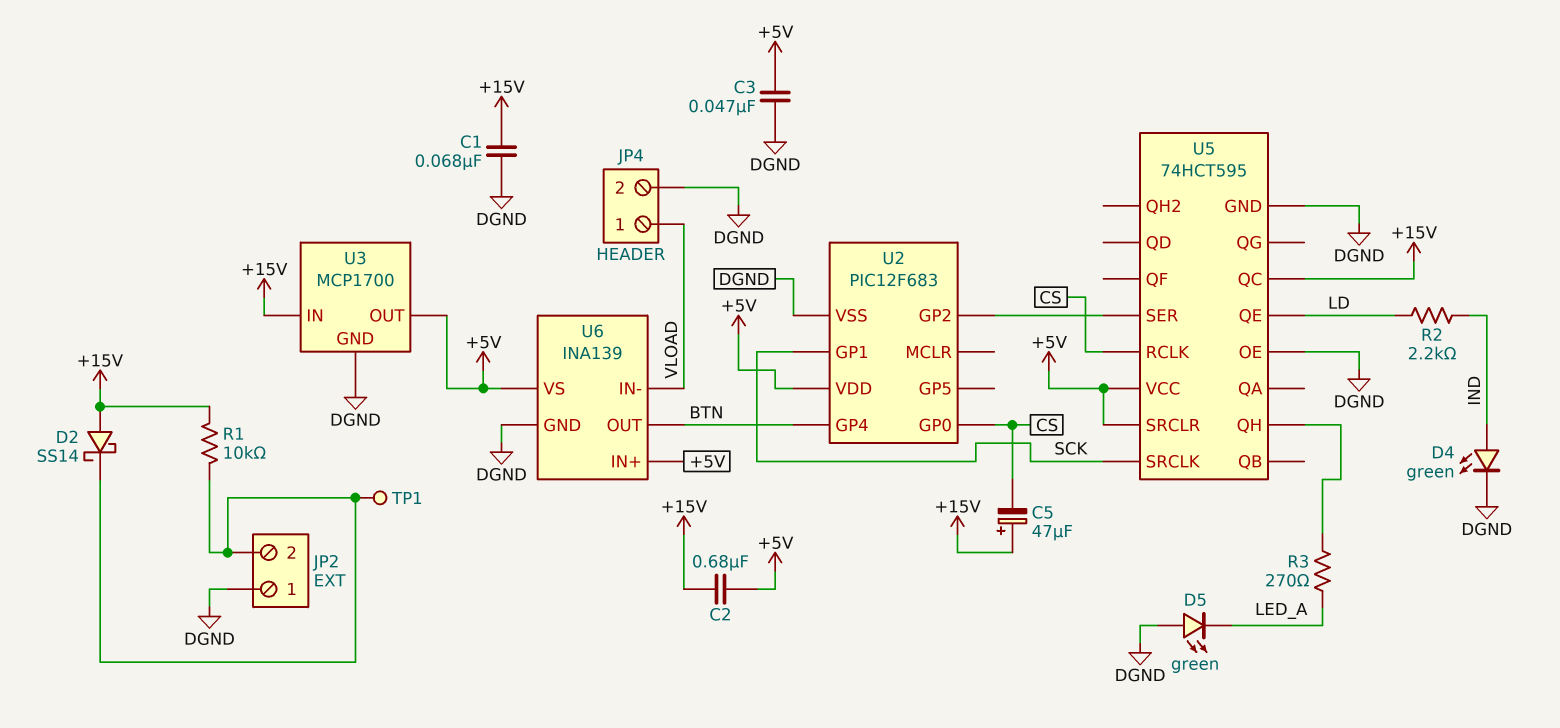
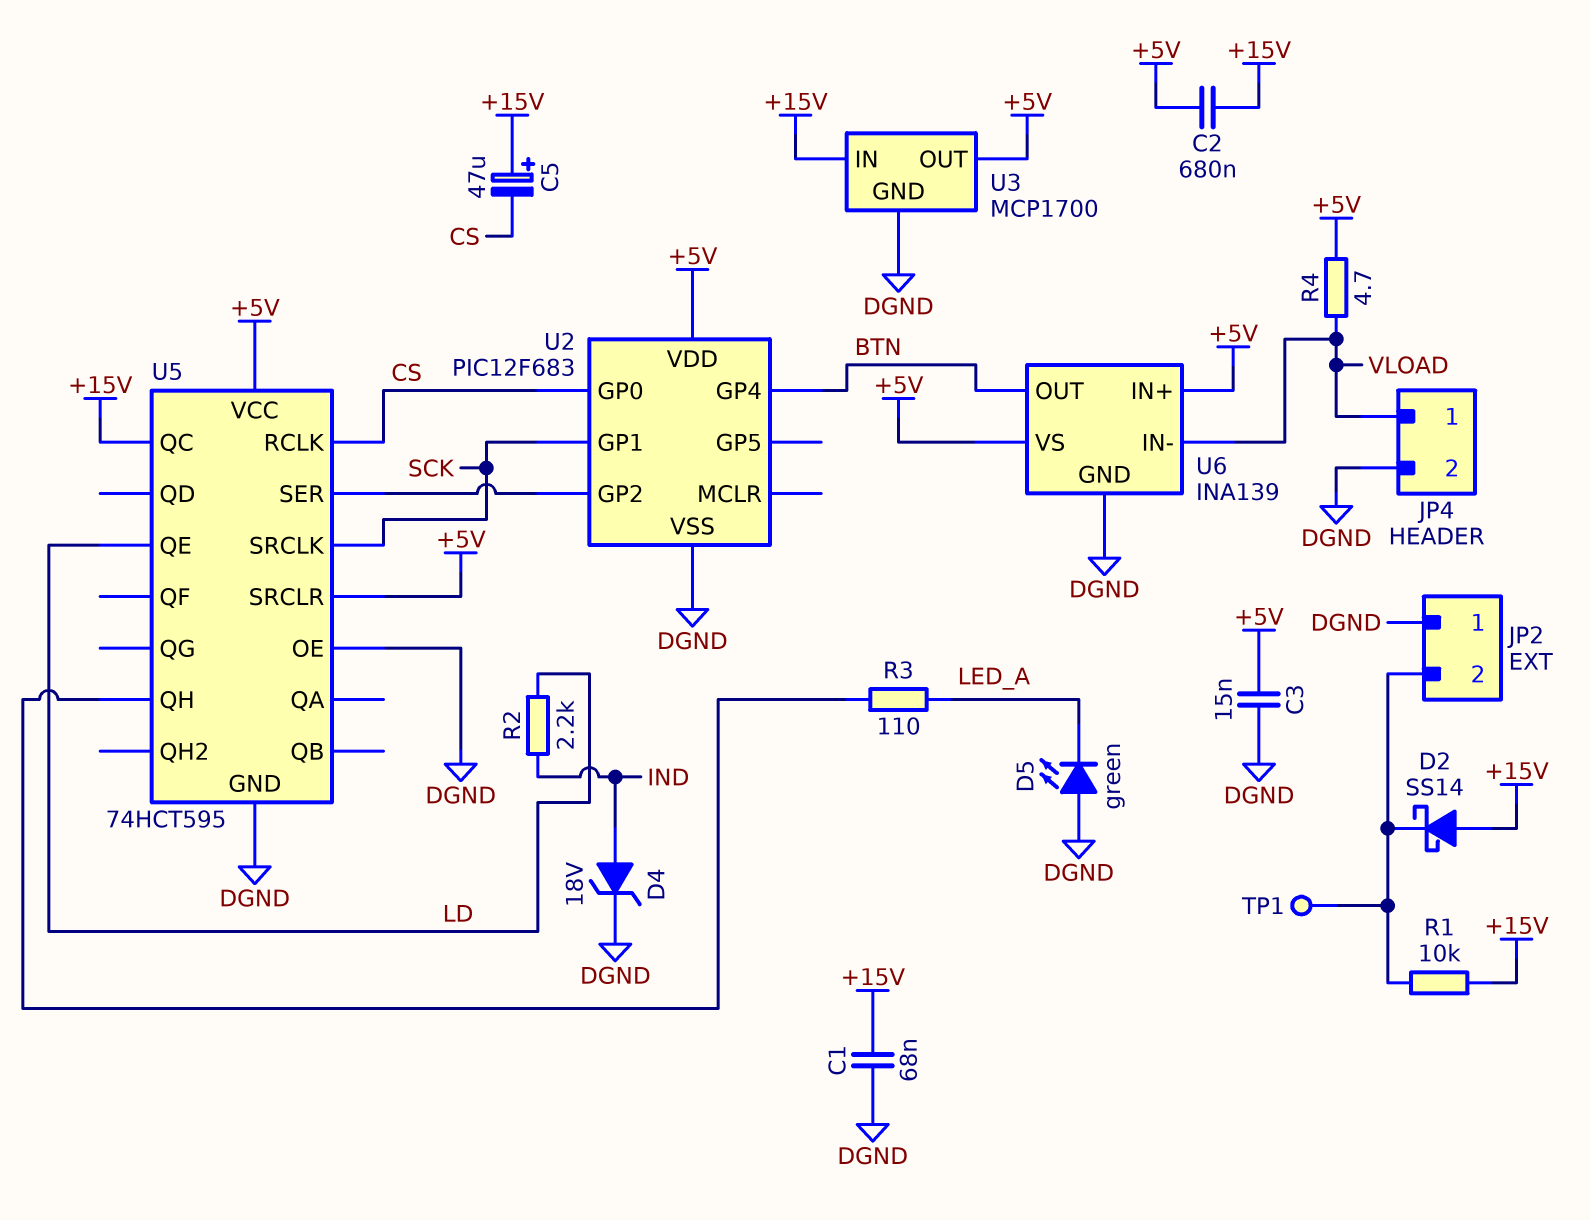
C3: 47nF (+5V, DGND) -> 15nF (+5V, DGND)
D4: LED green (A IND, K DGND) -> zener 18V (A IND, K DGND)
R3: 270 (LED_A, U5/QH) -> 110 (LED_A, U5/QH)
R4: none -> 4.7 (+5V, VLOAD)

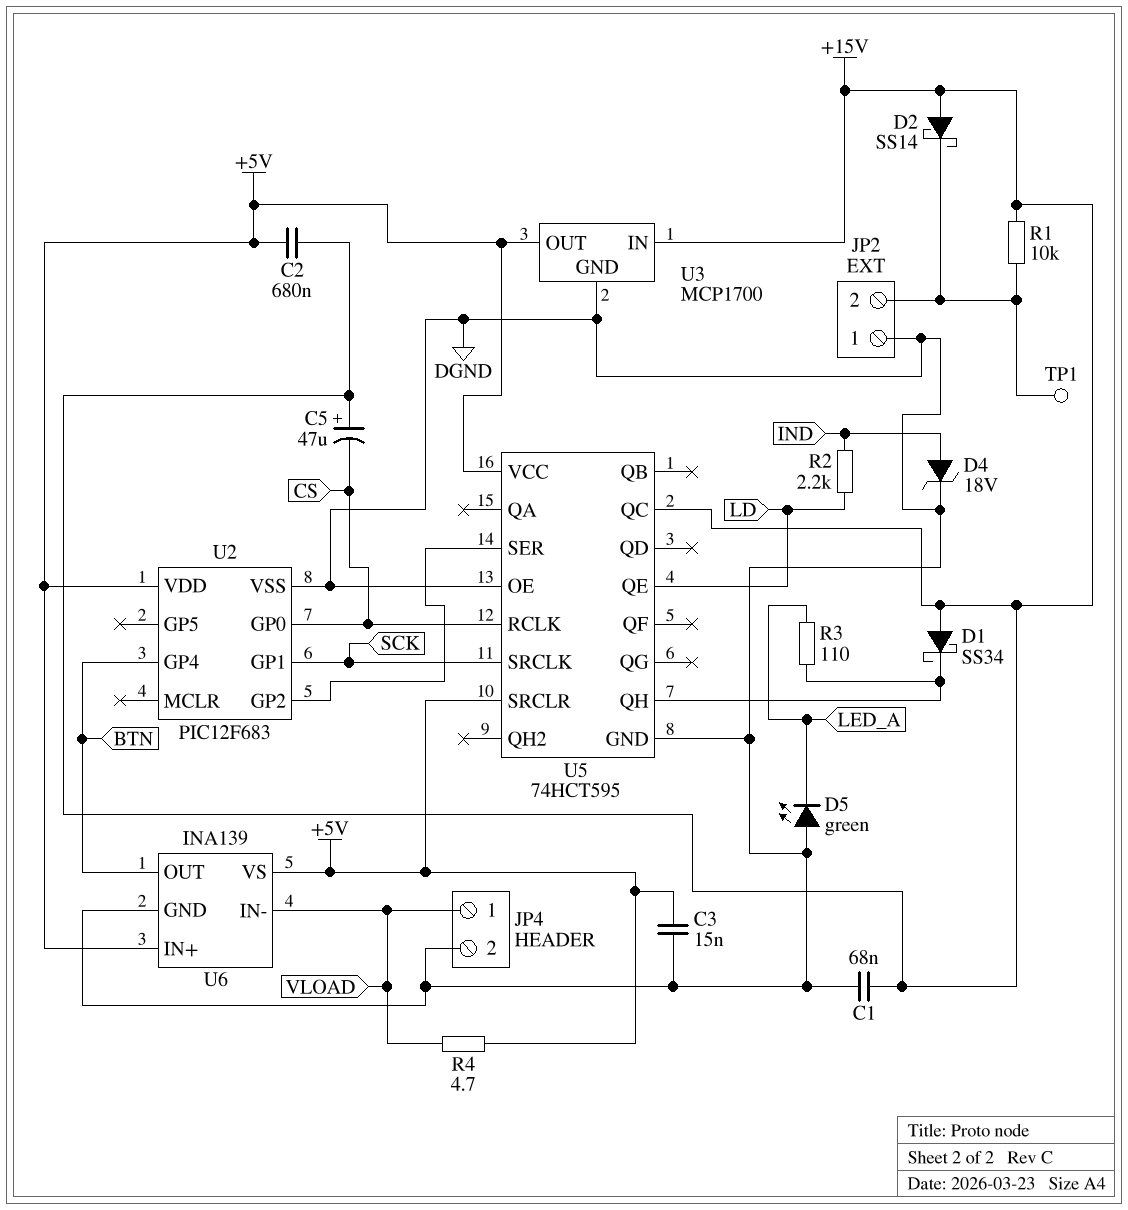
D1: none -> schottky SS34 (A +15V, K U5/QH)

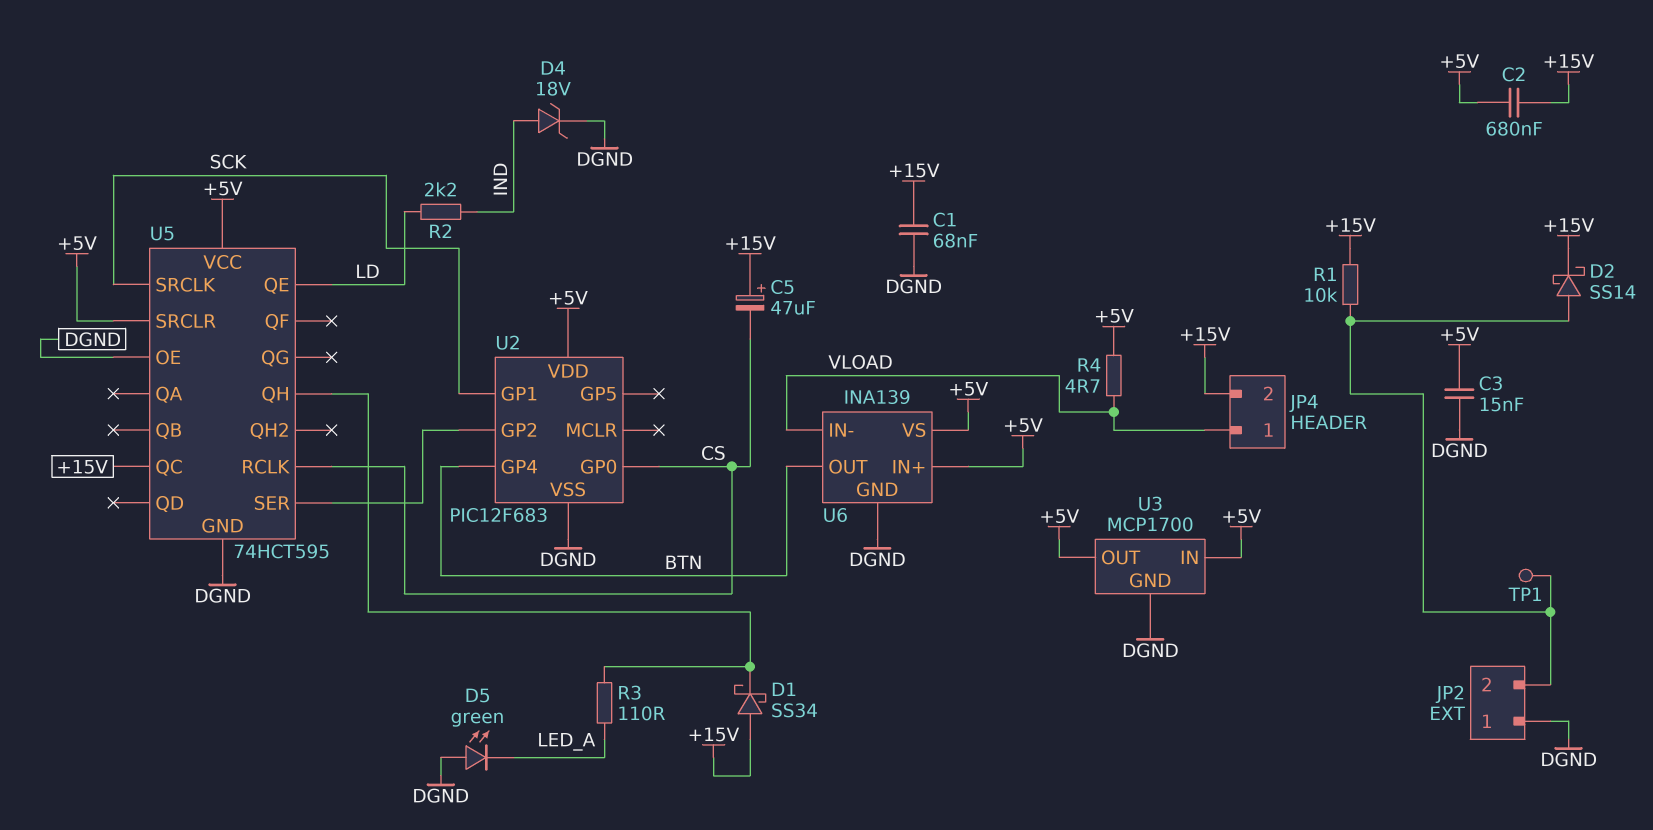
D2: schottky SS14 (A +15V, K JP2/2) -> schottky SS14 (A JP2/2, K +15V)
JP4 pin 2: DGND -> +15V
U3 pin IN: +15V -> +5V

